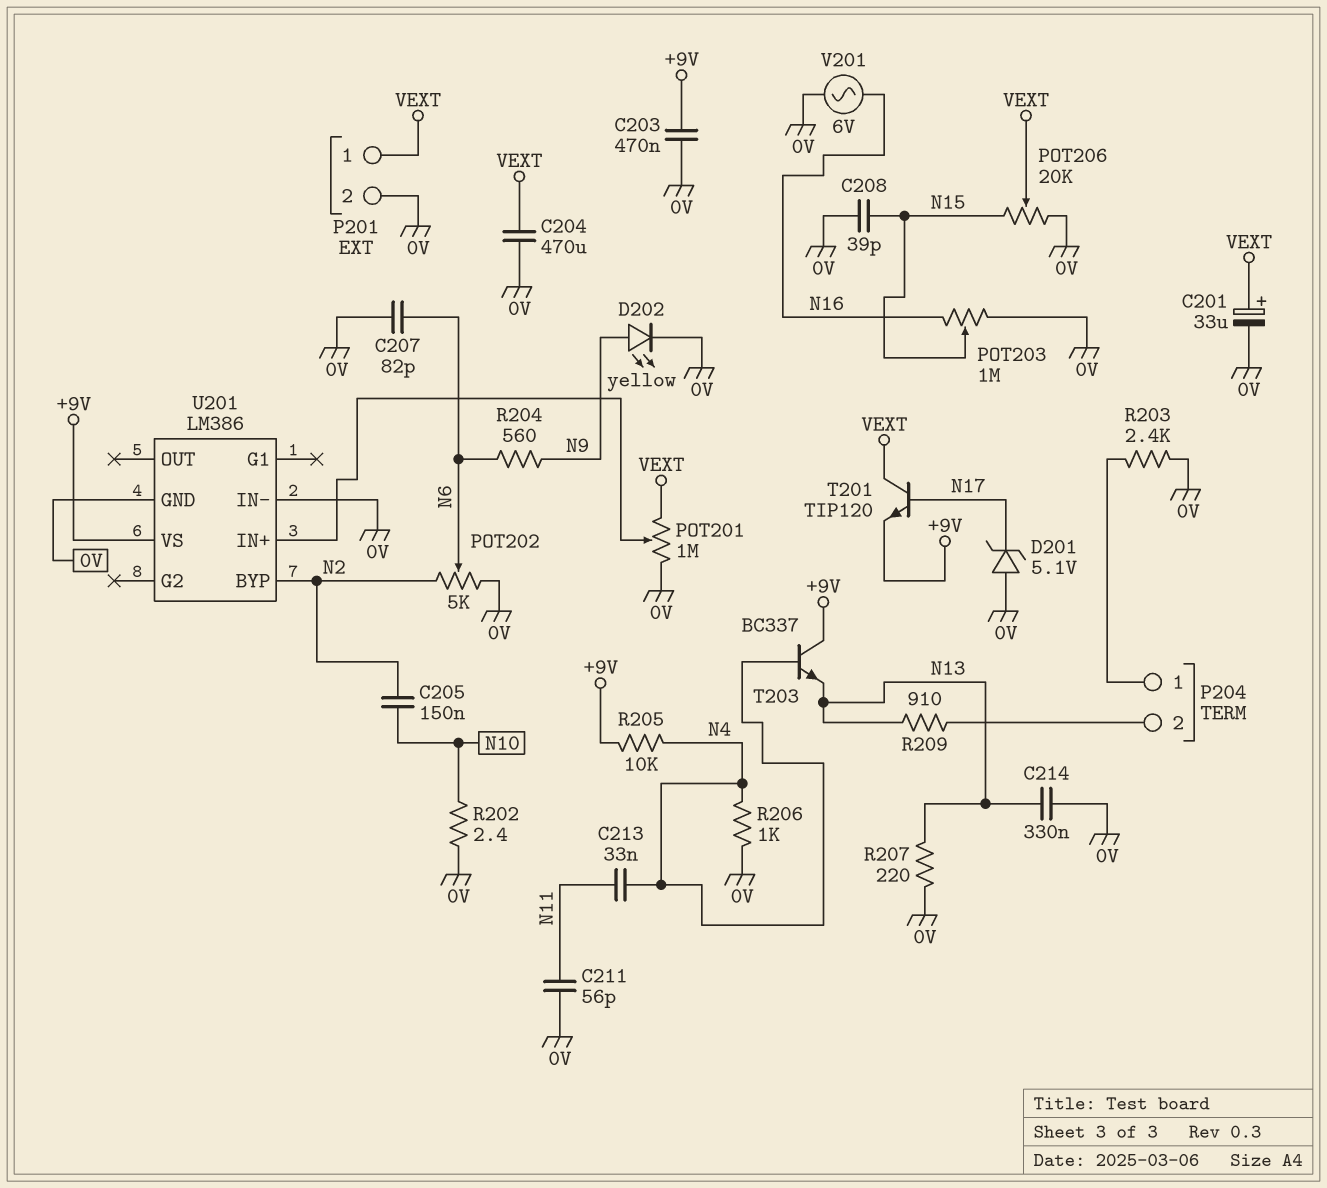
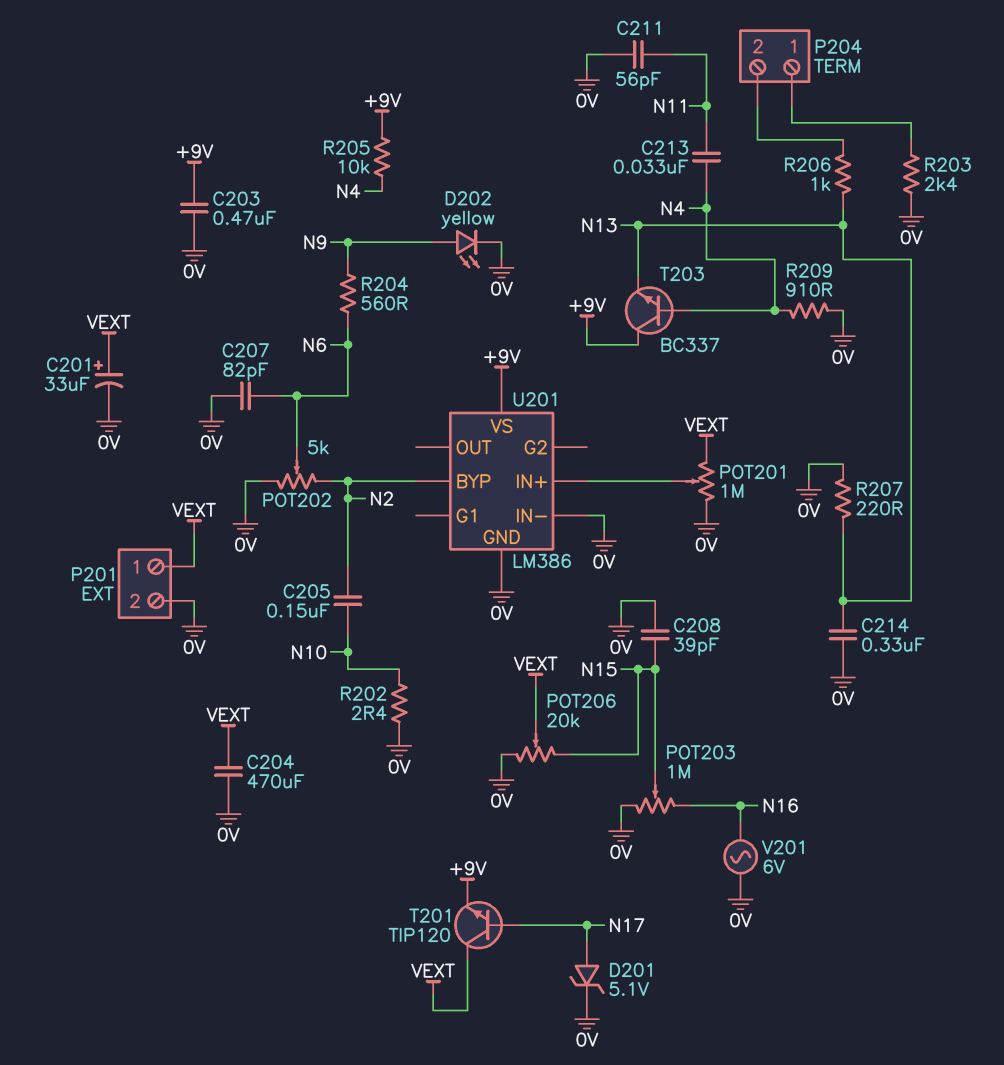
D201: zener 5.1V (A 0V, K N17) -> zener 5.1V (A N17, K 0V)
R206: 1k (0V, N4) -> 1k (N13, P204/2)
R209: 910 (N13, P204/2) -> 910 (0V, N4)

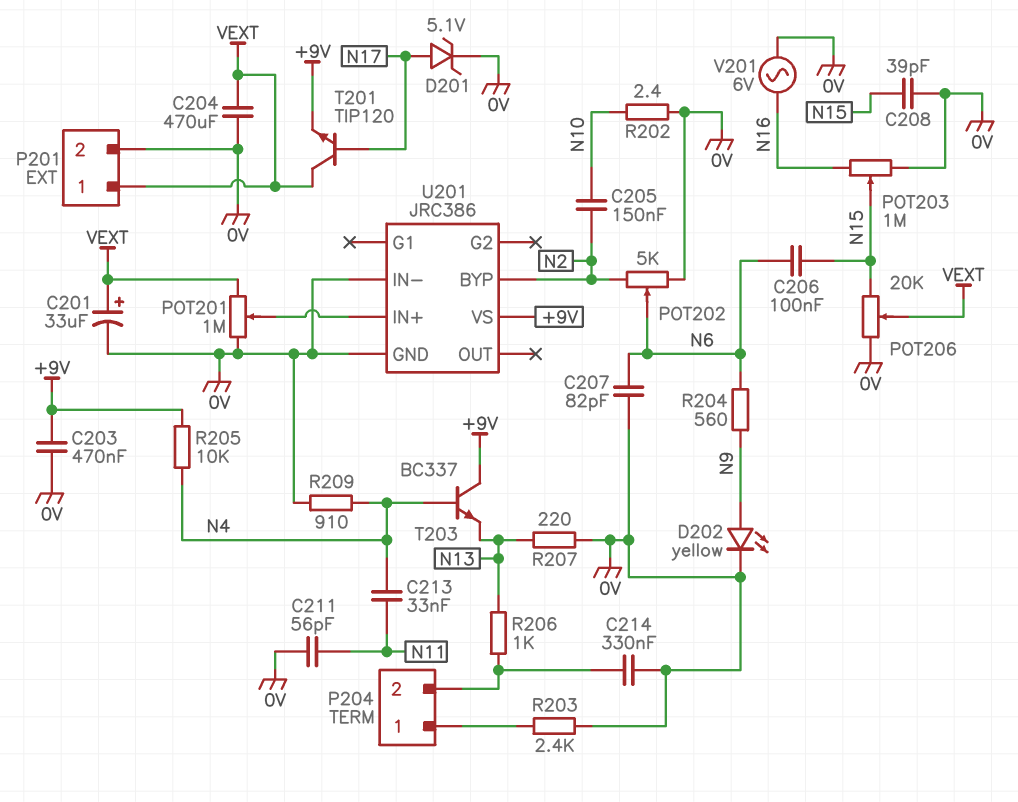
C206: none -> 100nF (N6, N15)
C214: 330nF (0V, N13) -> 330nF (0V, P204/2)
U201: LM386 -> JRC386

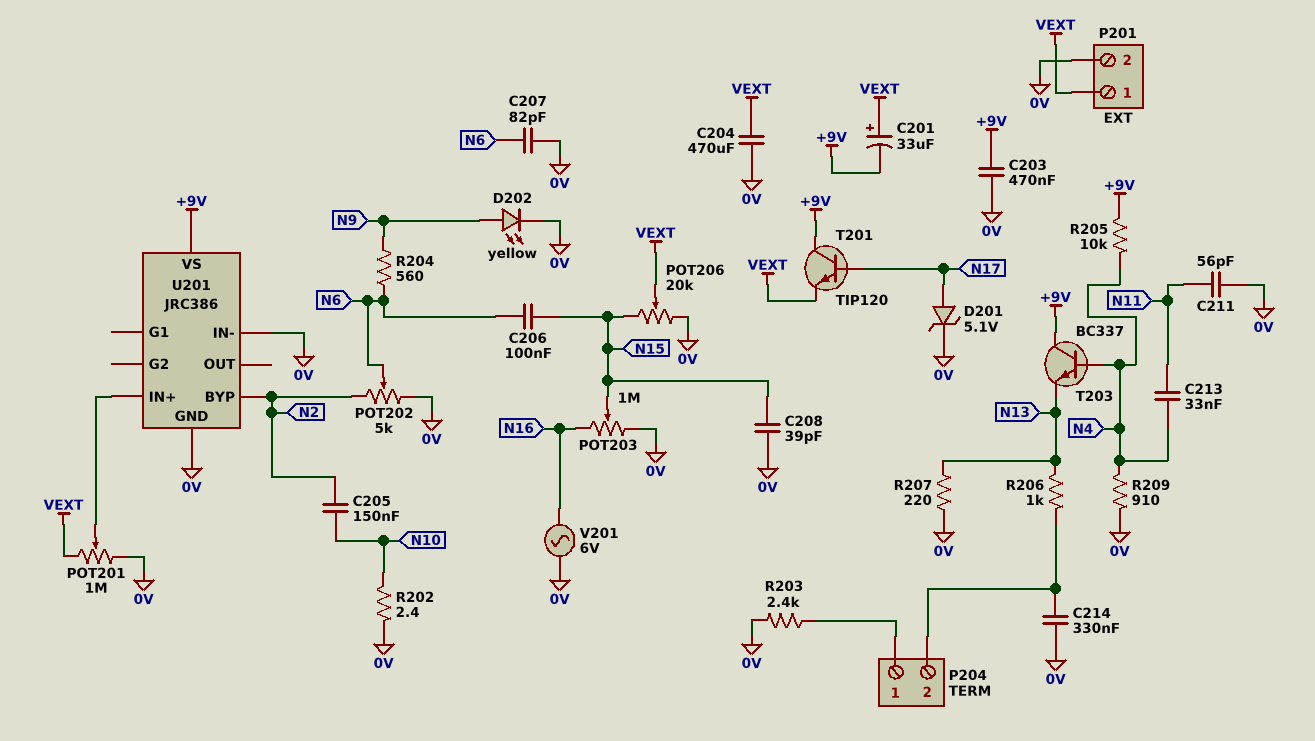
C201: 33uF (plus VEXT, minus 0V) -> 33uF (plus VEXT, minus +9V)
T201: NPN TIP120 (B N17, C VEXT, E +9V) -> NPN TIP120 (B N17, C +9V, E VEXT)

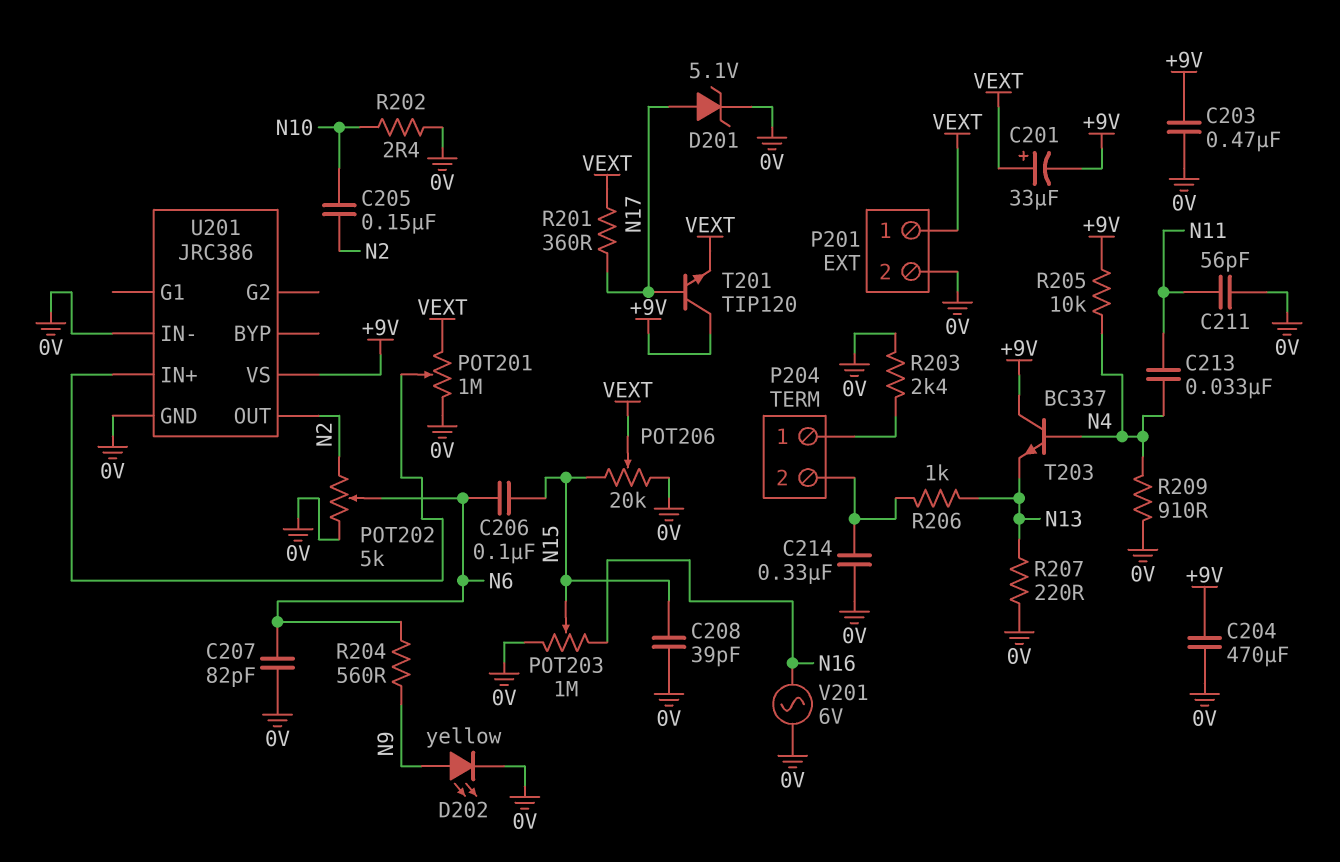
C204: 470uF (0V, VEXT) -> 470uF (+9V, 0V)
R201: none -> 360 (N17, VEXT)
U201 pin BYP: N2 -> none
U201 pin OUT: none -> N2

